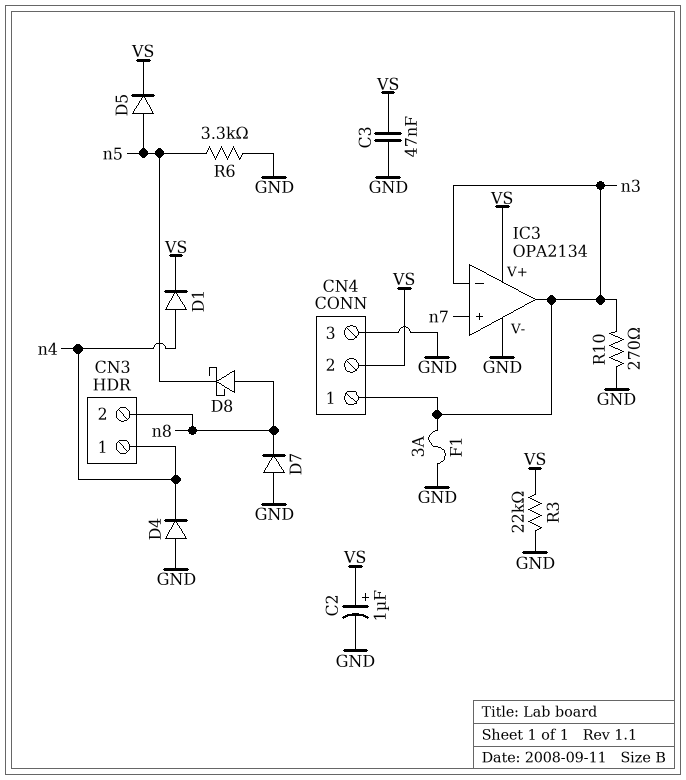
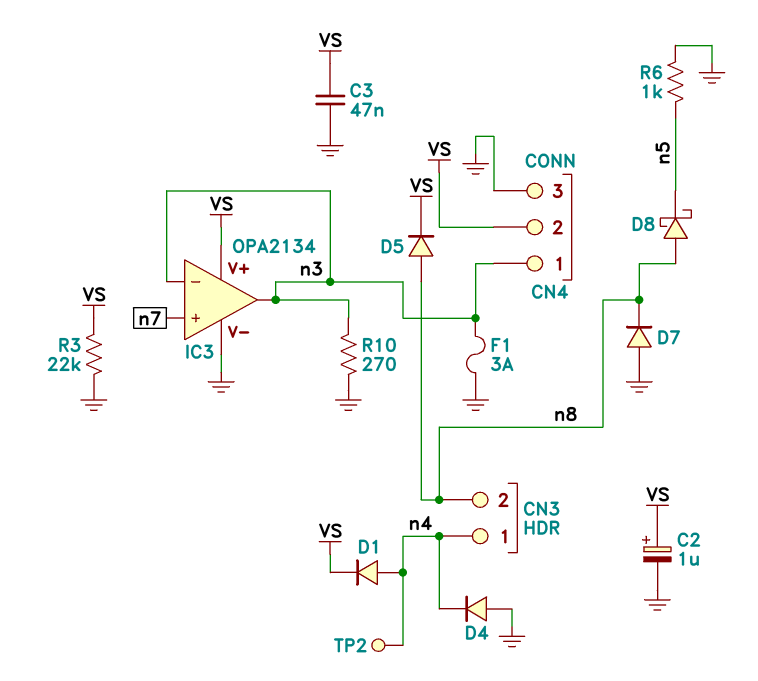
D5: diode (A n5, K VS) -> diode (A n8, K VS)
R6: 3.3k (GND, n5) -> 1k (GND, n5)
TP2: none -> test point (n4)

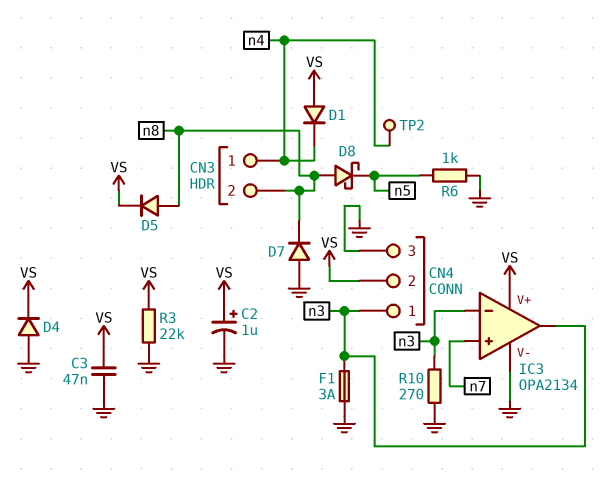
D1: diode (A n4, K VS) -> diode (A VS, K n4)
D4: diode (A GND, K n4) -> diode (A GND, K VS)

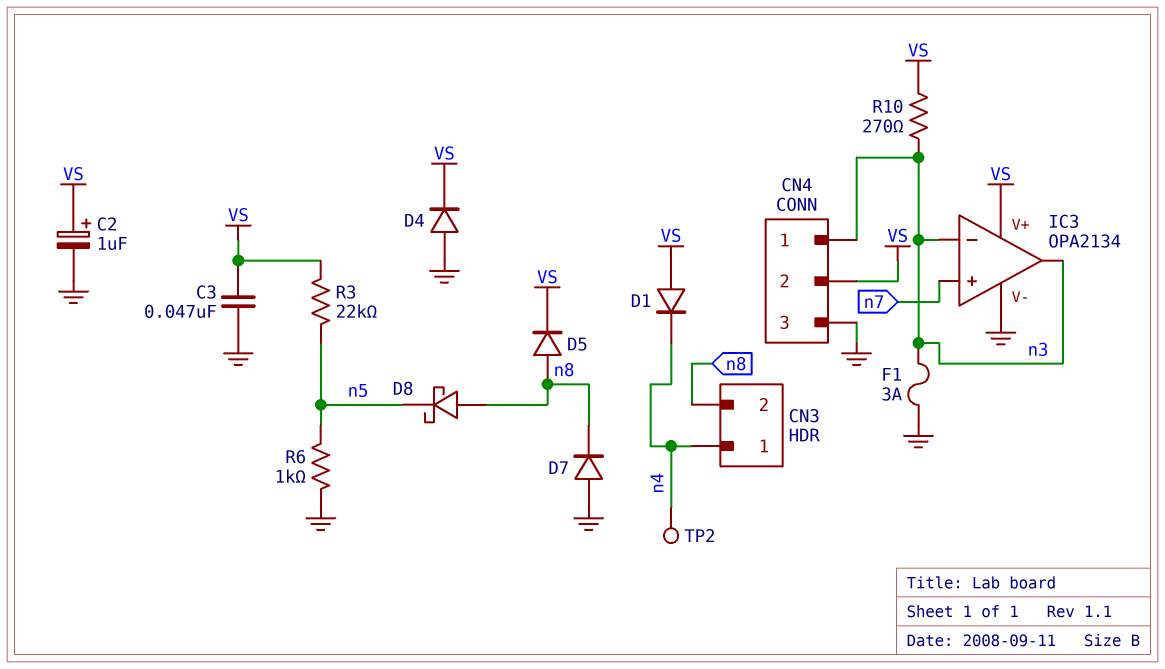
R3: 22k (GND, VS) -> 22k (VS, n5)
R10: 270 (GND, n3) -> 270 (VS, n3)

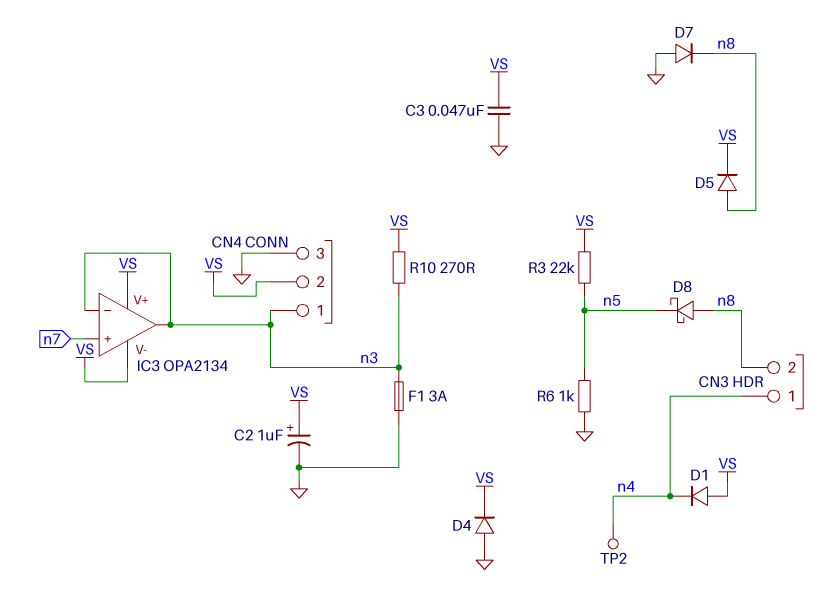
IC3 pin V-: GND -> VS

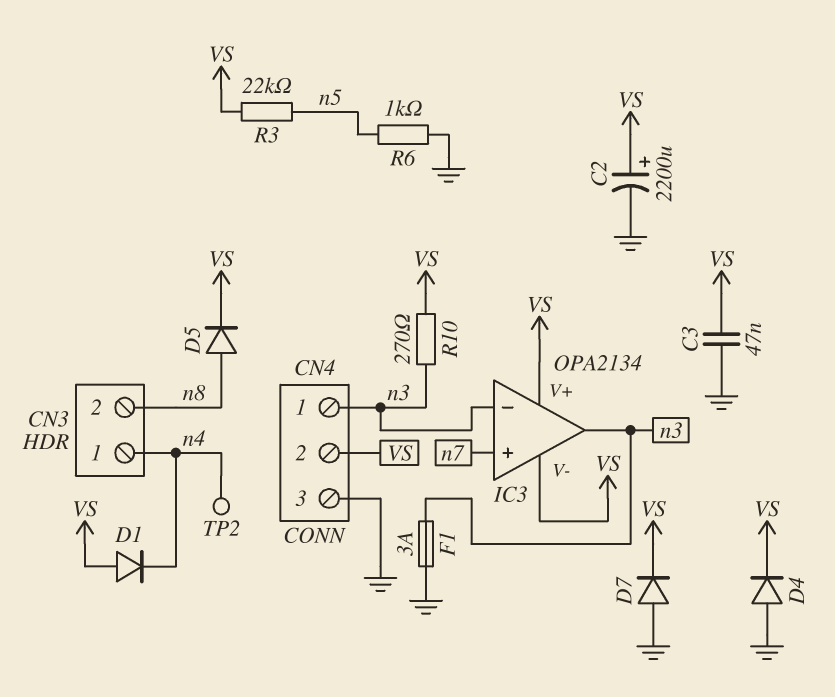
C2: 1uF (plus VS, minus GND) -> 2200uF (plus VS, minus GND)
D7: diode (A GND, K n8) -> diode (A GND, K VS)
D8: schottky (A n8, K n5) -> none

